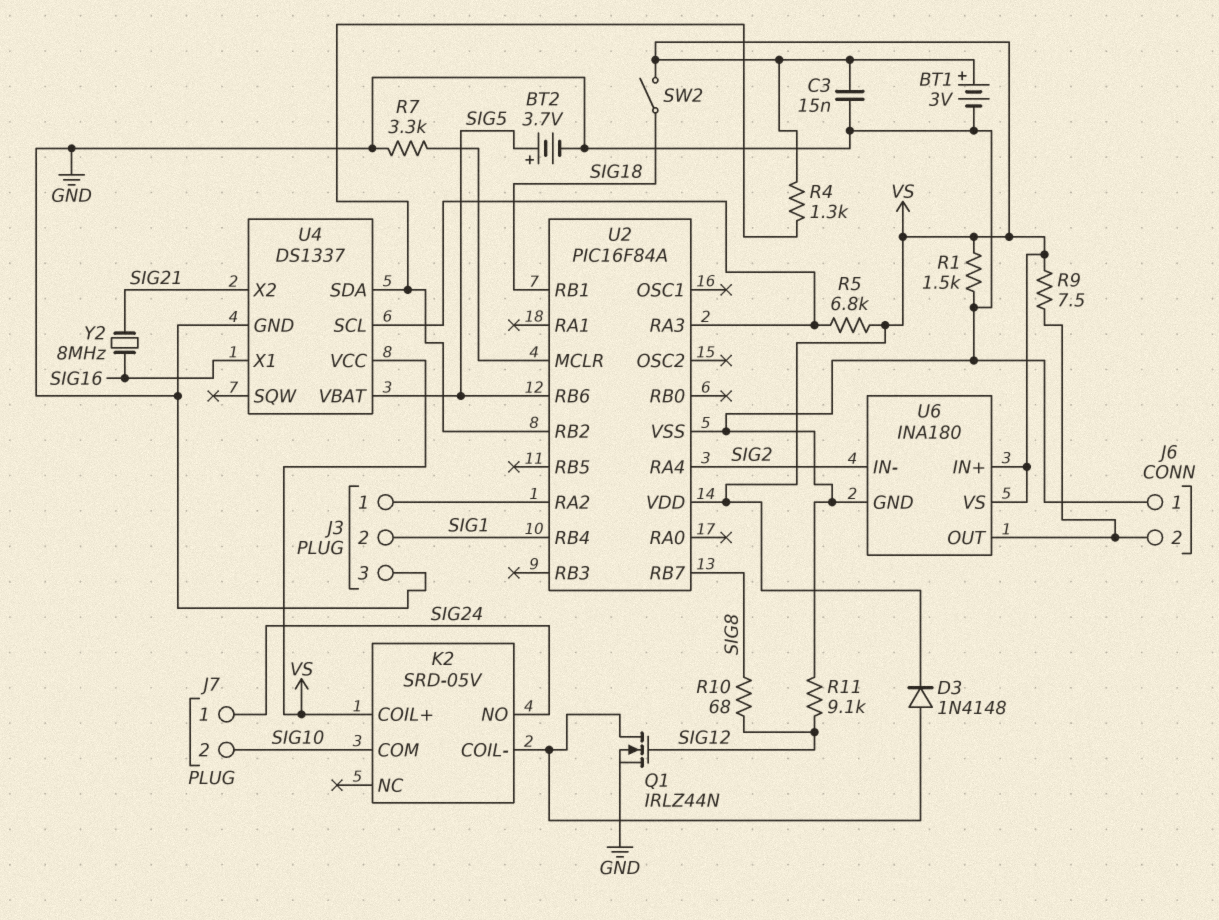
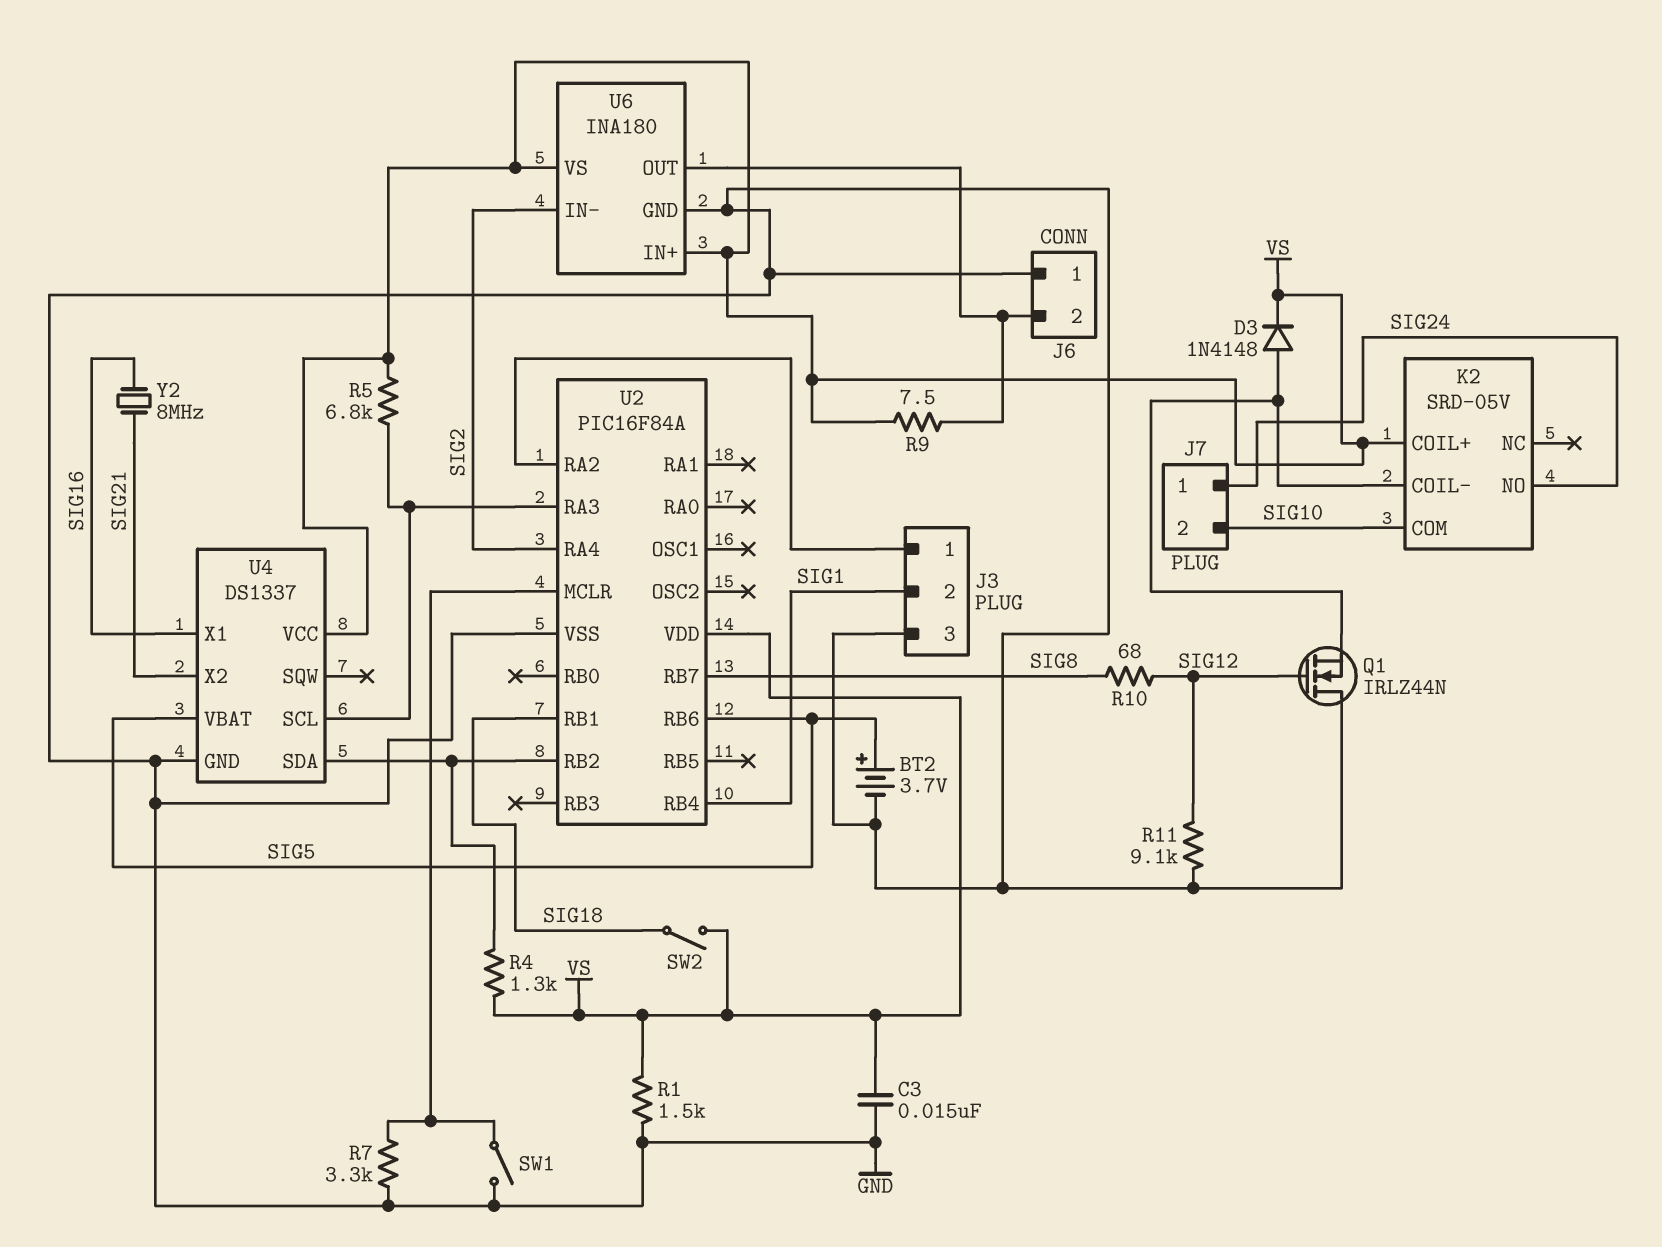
BT1: 3V (plus VS, minus GND) -> none
Q1: NMOS IRLZ44N (G SIG12, D K2/COIL-, S GND) -> NMOS IRLZ44N (G SIG12, D GND, S K2/COIL-)
SW1: none -> switch (GND, U2/MCLR)

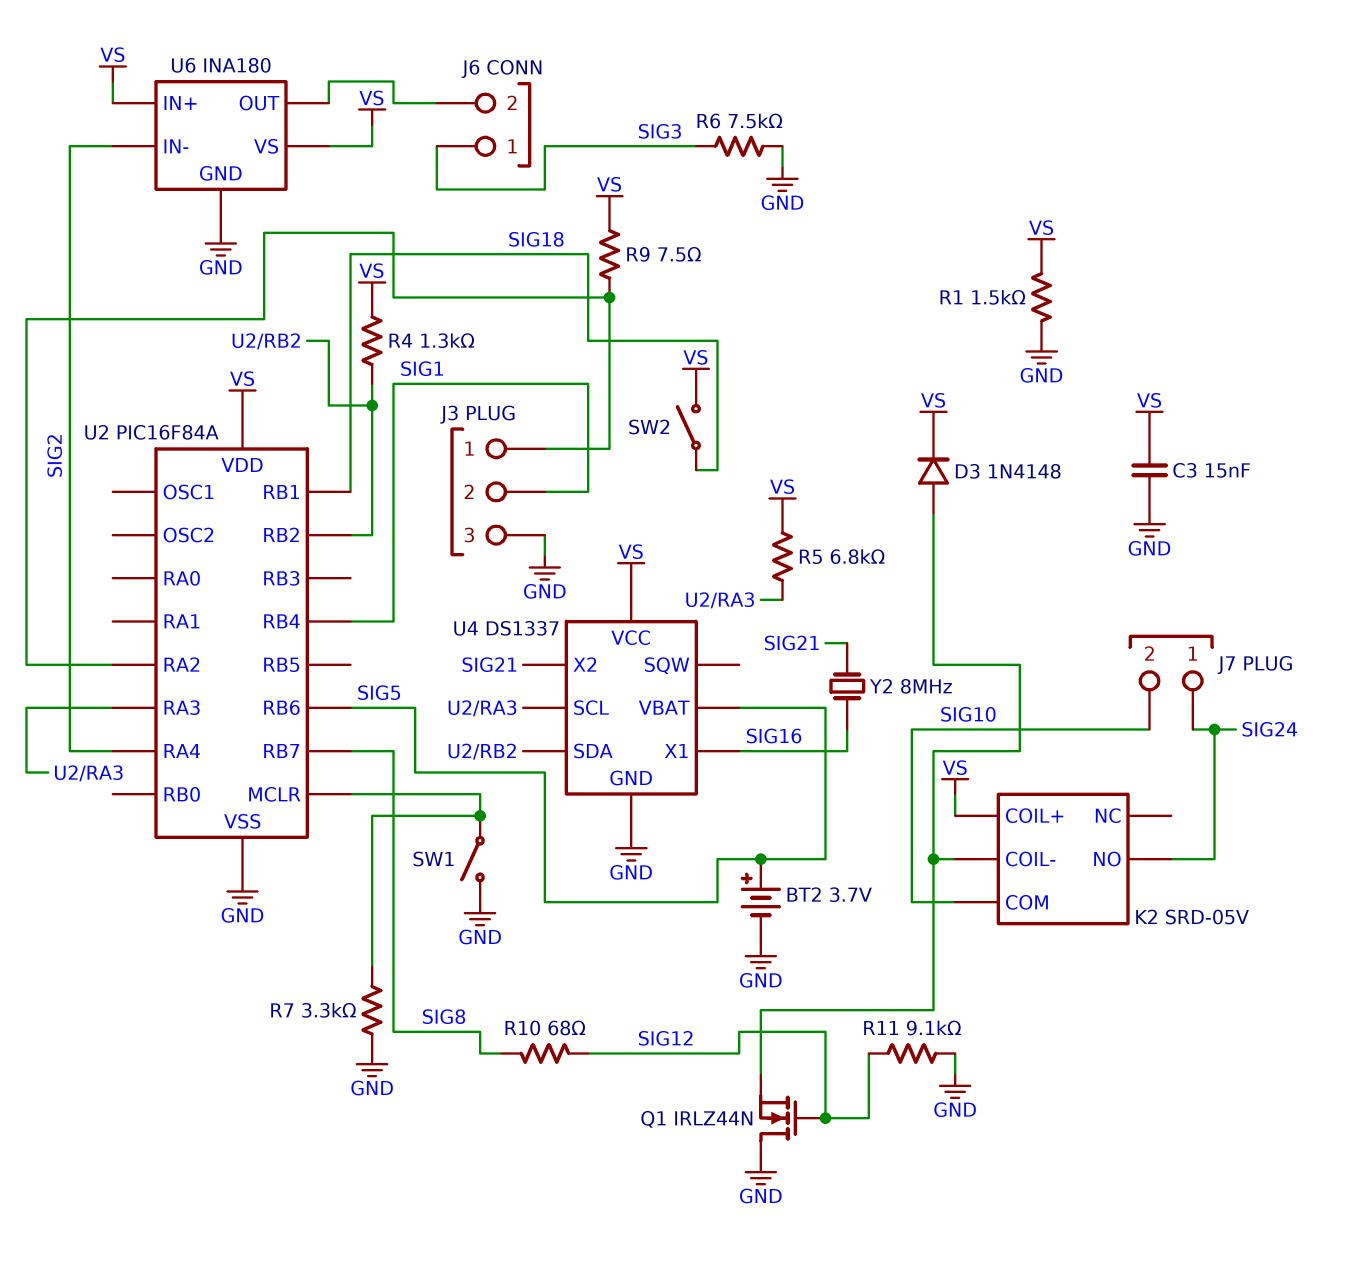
J6 pin 1: GND -> SIG3
R6: none -> 7.5k (GND, SIG3)
R9: 7.5 (J6/2, VS) -> 7.5 (J3/1, VS)

